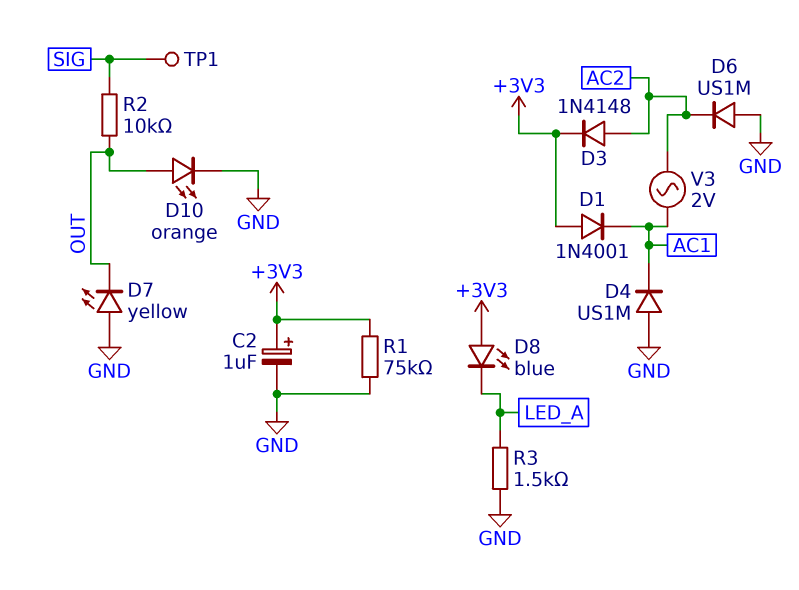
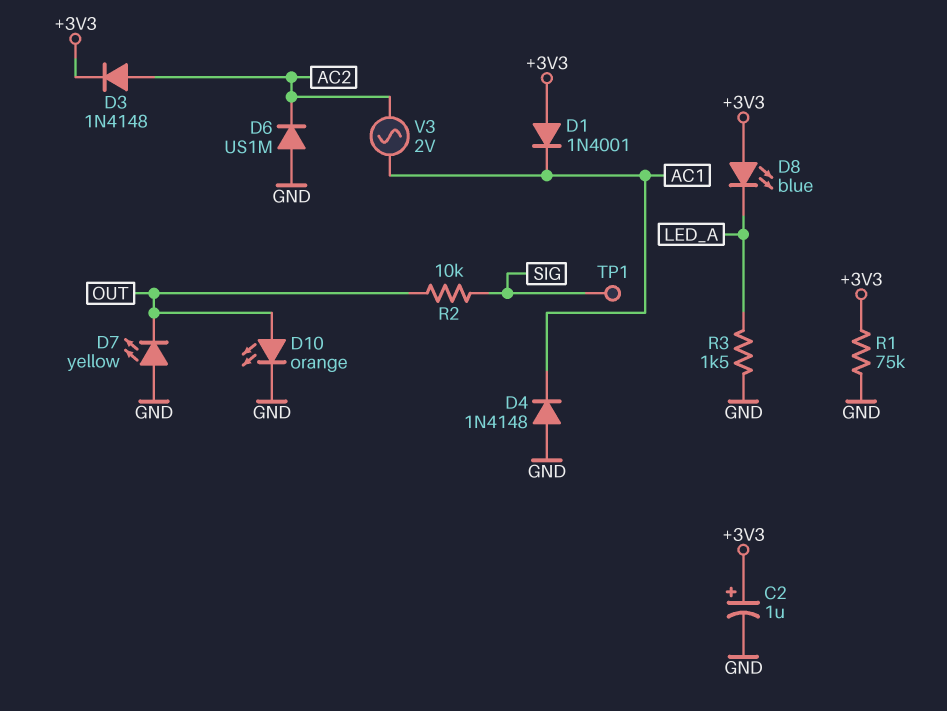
D4: diode US1M (A GND, K AC1) -> diode 1N4148 (A GND, K AC1)

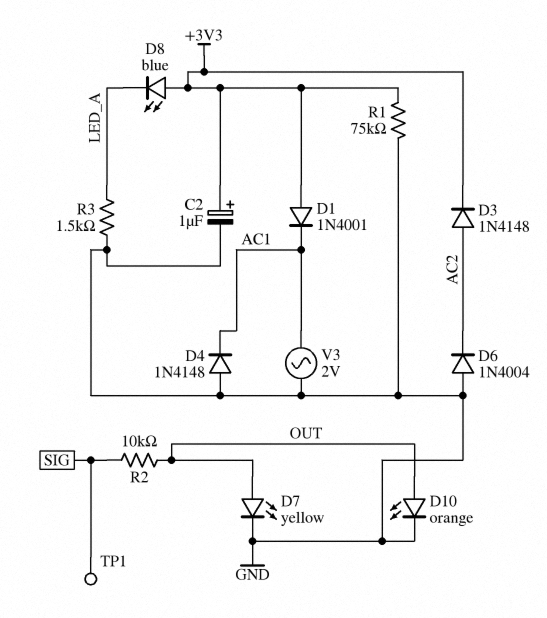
D6: diode US1M (A GND, K AC2) -> diode 1N4004 (A GND, K AC2)
D7: LED yellow (A GND, K OUT) -> LED yellow (A OUT, K GND)
V3: AC 2V (AC1, AC2) -> AC 2V (AC1, GND)

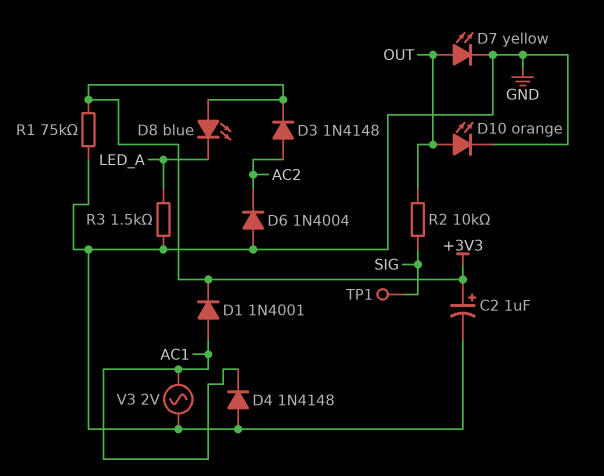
D1: diode 1N4001 (A +3V3, K AC1) -> diode 1N4001 (A AC1, K +3V3)

